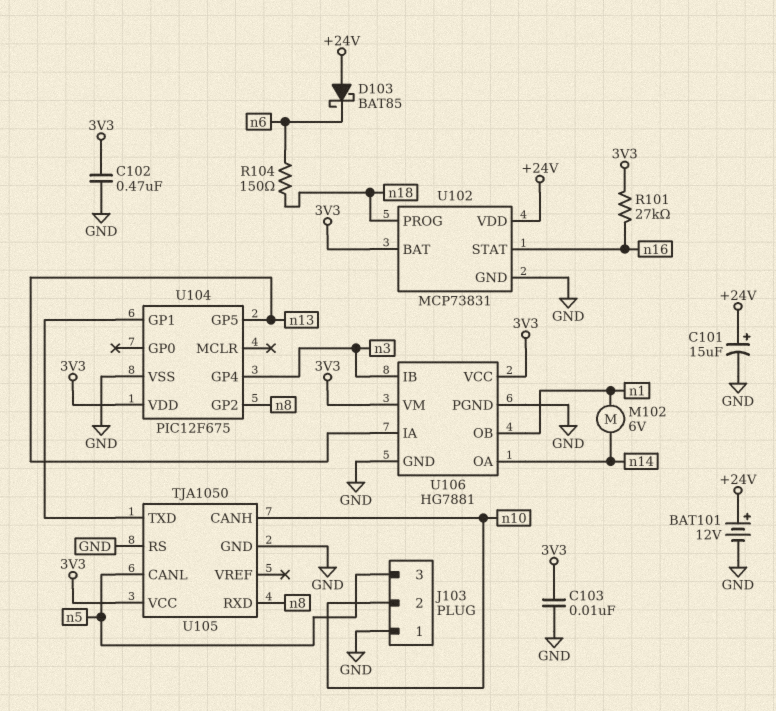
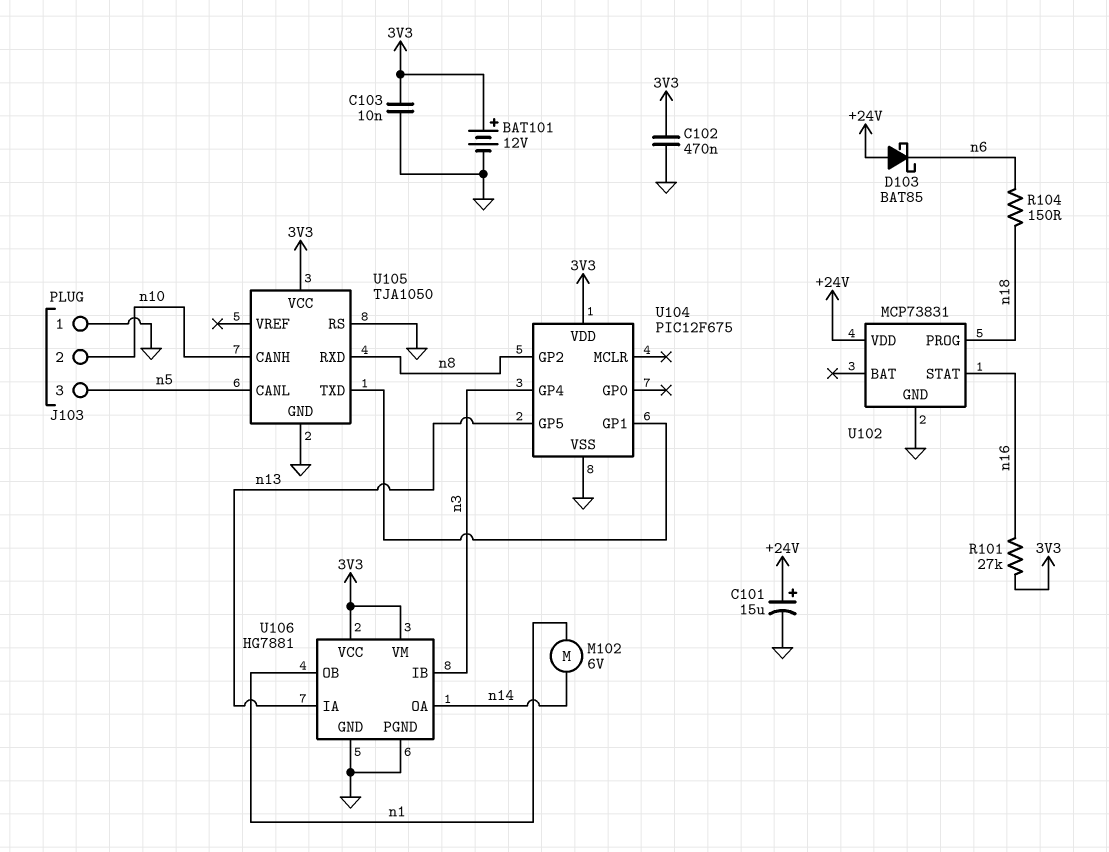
BAT101: 12V (plus +24V, minus GND) -> 12V (plus 3V3, minus GND)
U102 pin BAT: 3V3 -> none

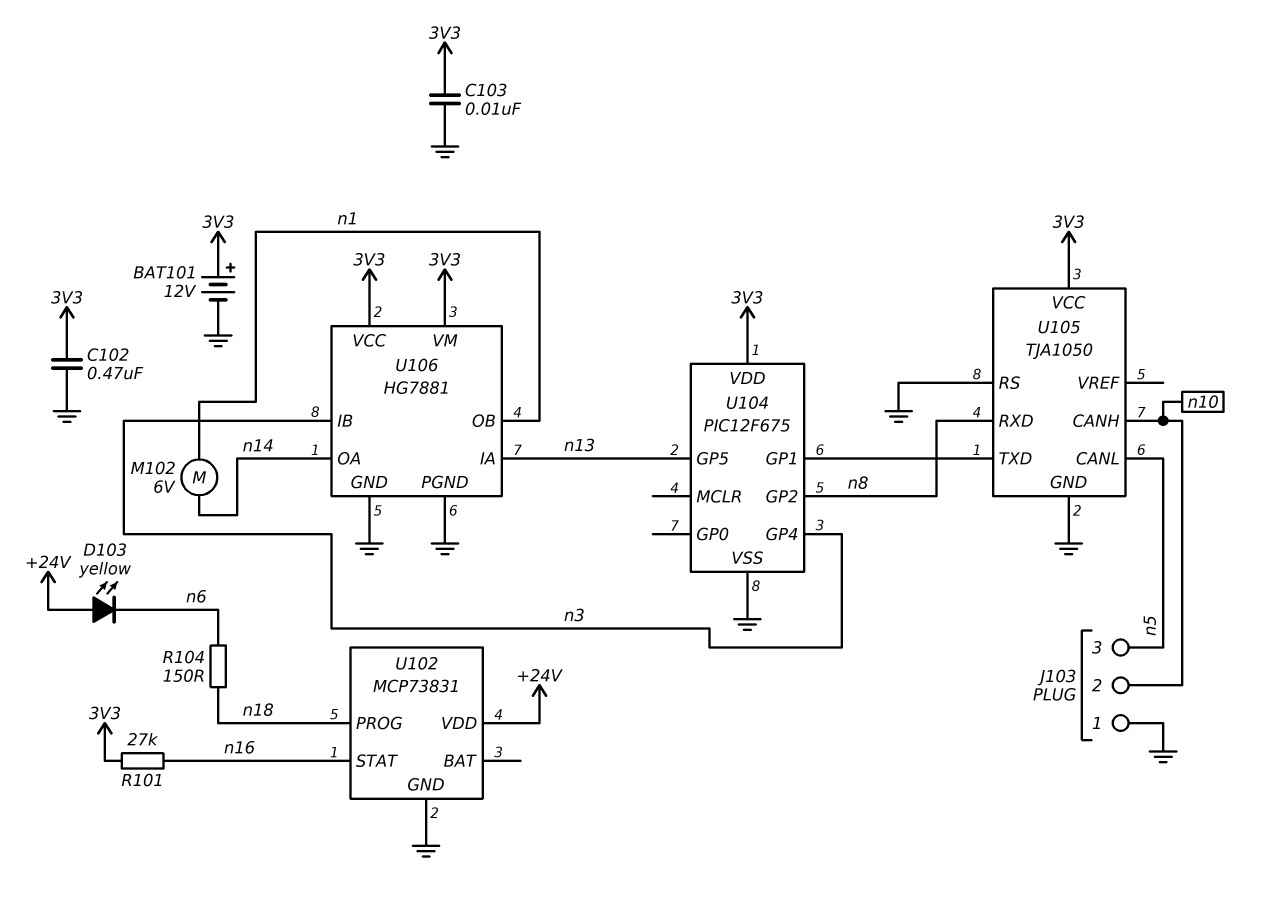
C101: 15uF (plus +24V, minus GND) -> none
D103: schottky BAT85 (A +24V, K n6) -> LED yellow (A +24V, K n6)

